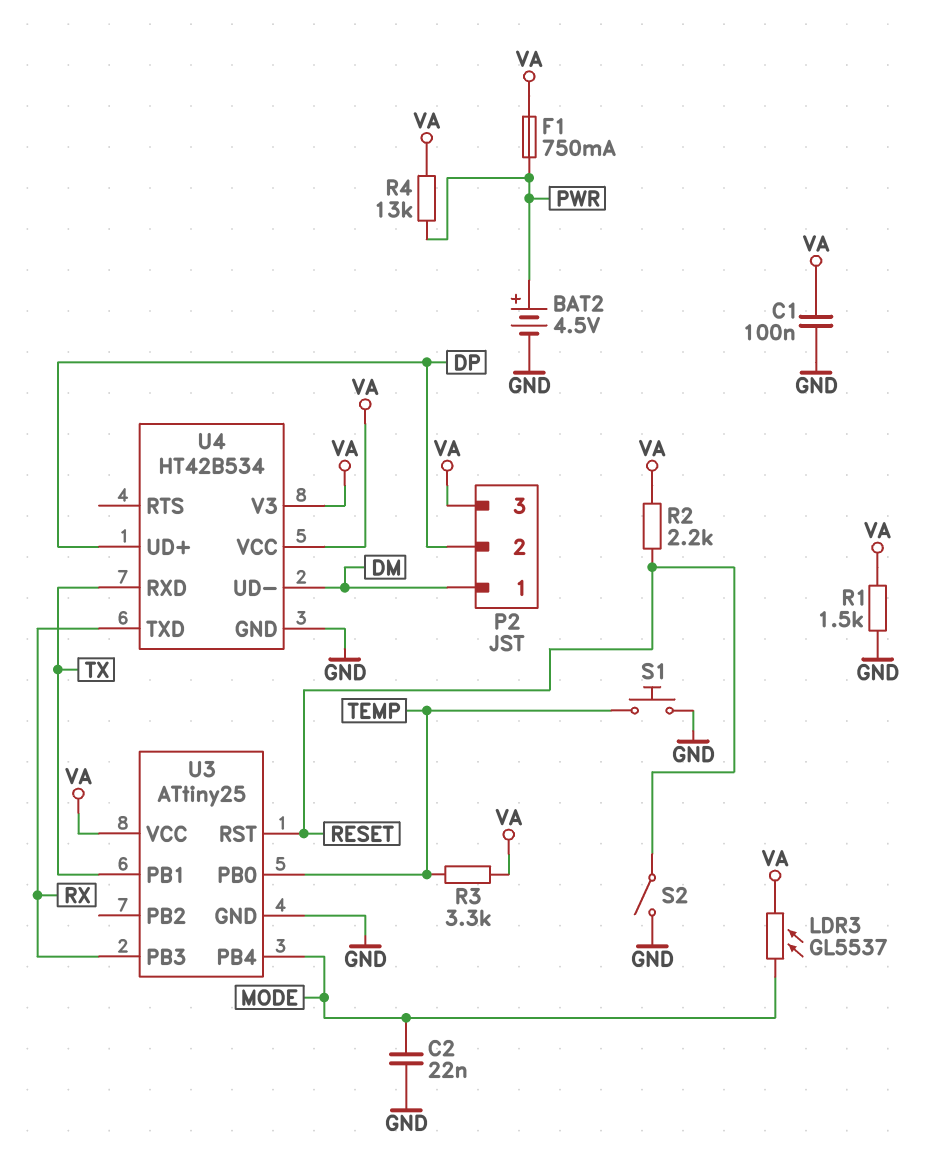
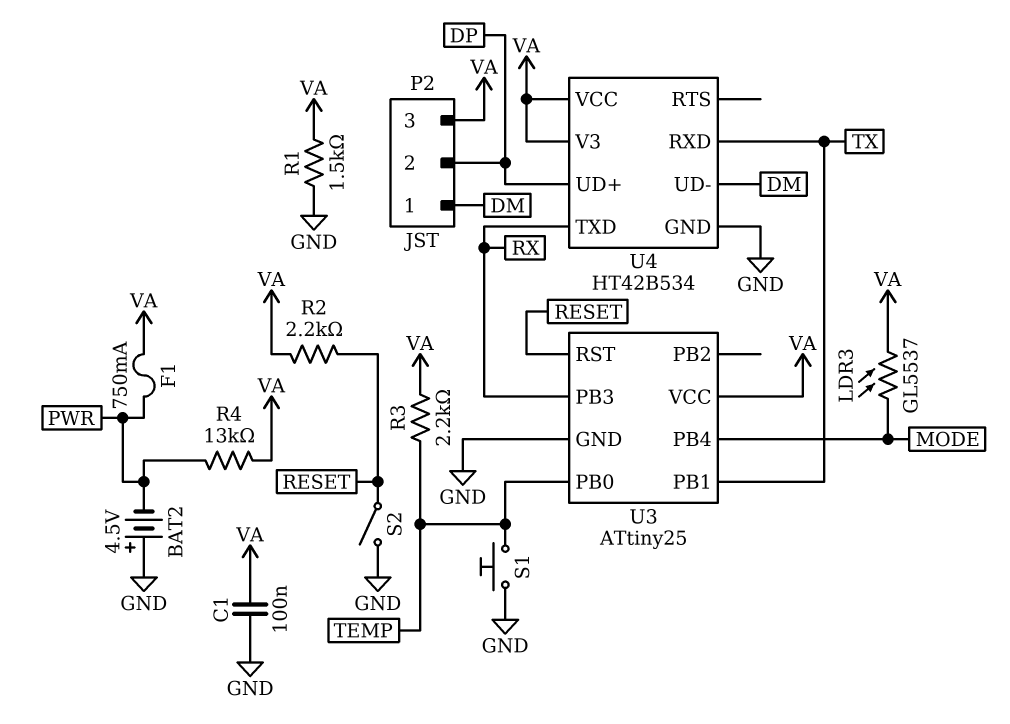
BAT2: 4.5V (plus PWR, minus GND) -> 4.5V (plus GND, minus PWR)
C2: 22nF (GND, MODE) -> none
R3: 3.3k (TEMP, VA) -> 2.2k (TEMP, VA)

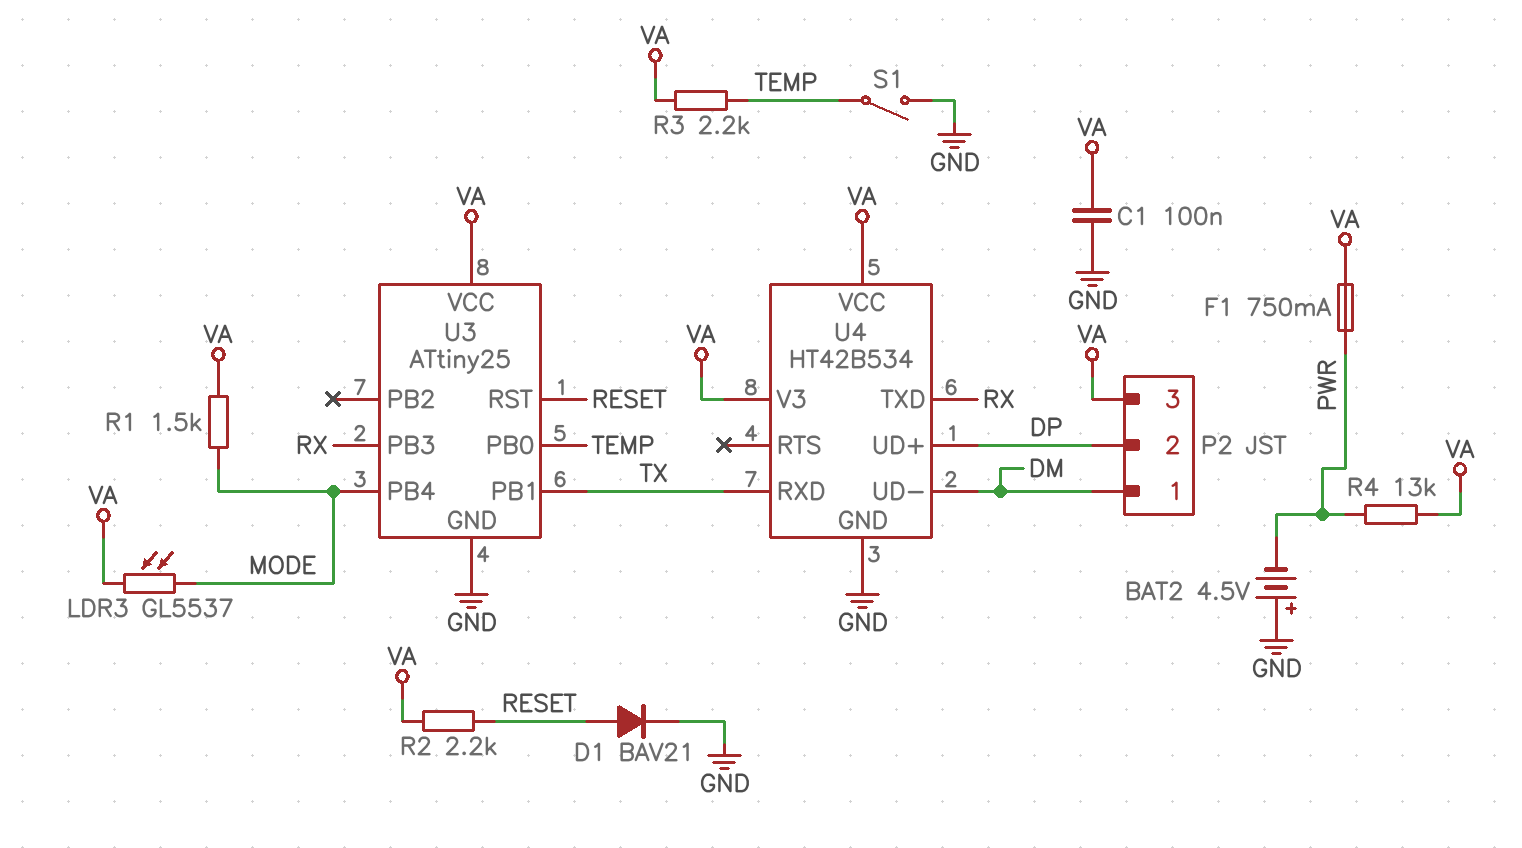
D1: none -> diode BAV21 (A RESET, K GND)
R1: 1.5k (GND, VA) -> 1.5k (MODE, VA)
S1: button (GND, TEMP) -> switch (GND, TEMP)
S2: switch (GND, RESET) -> none

